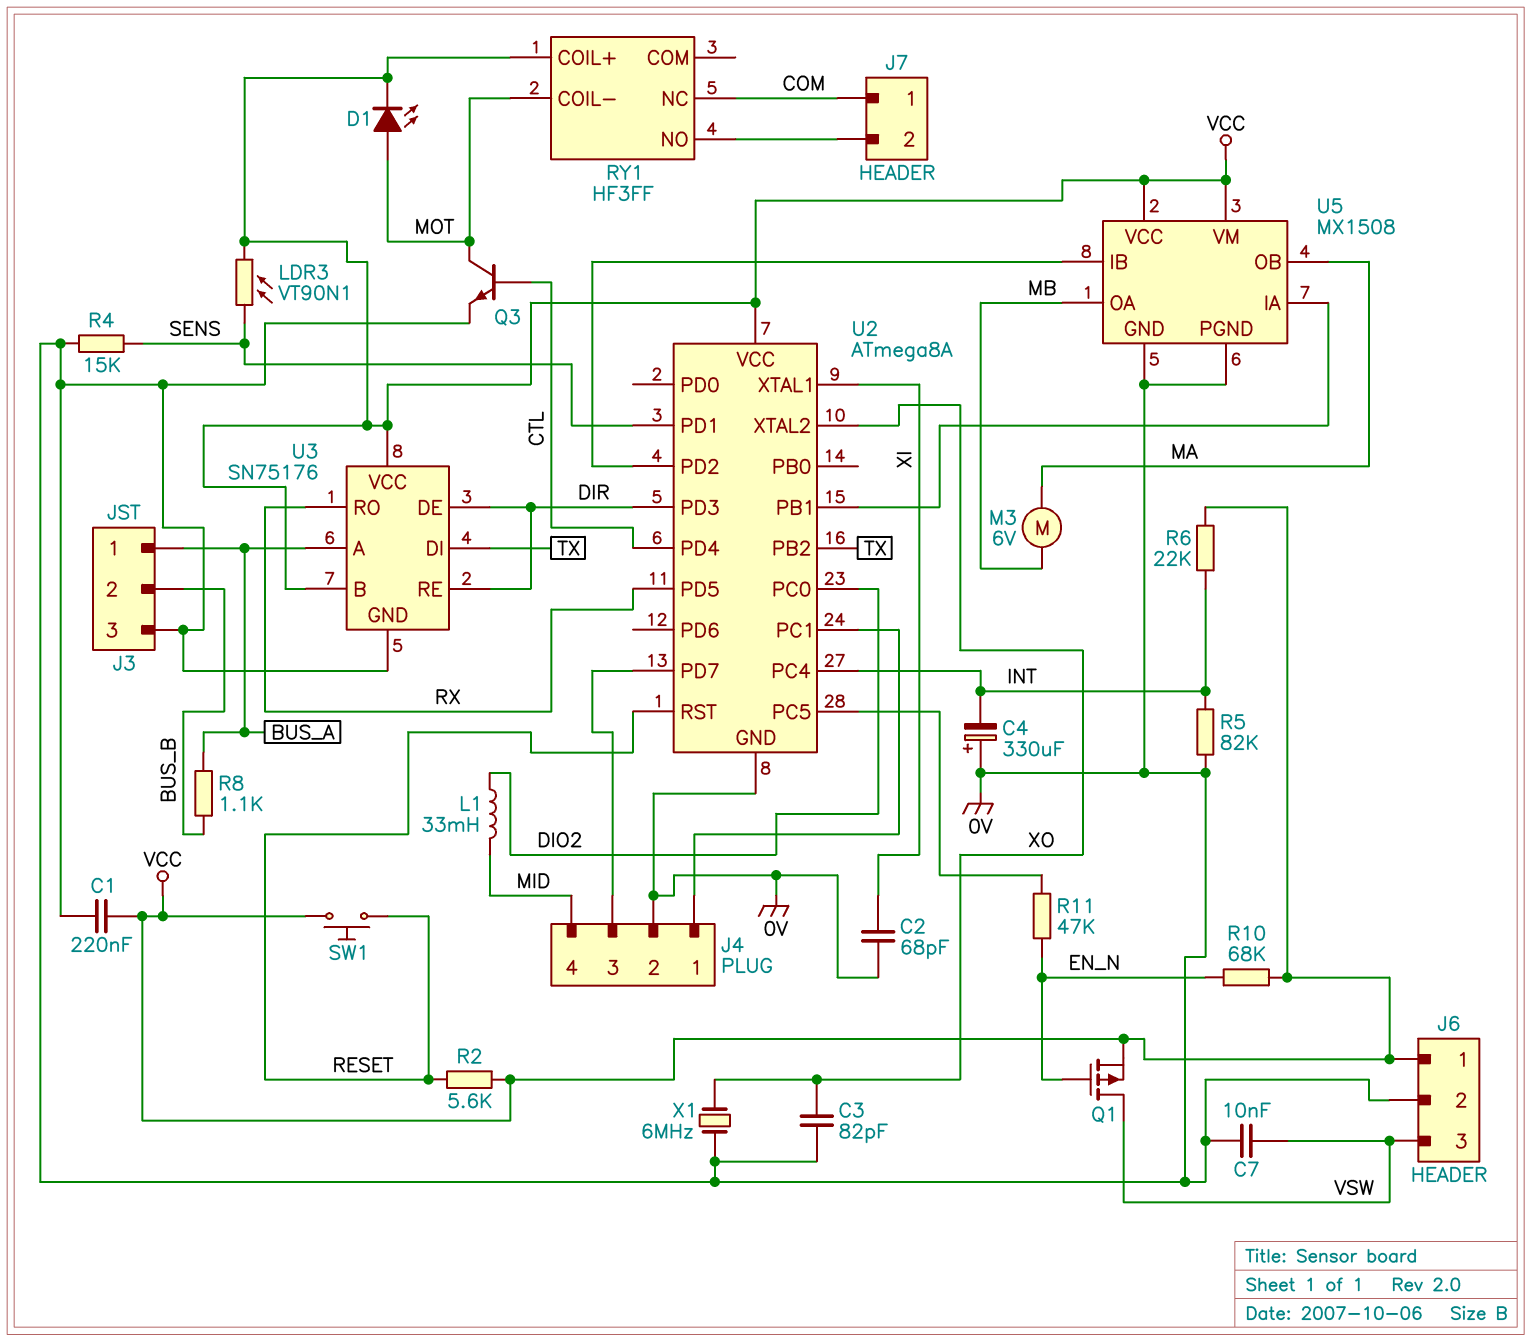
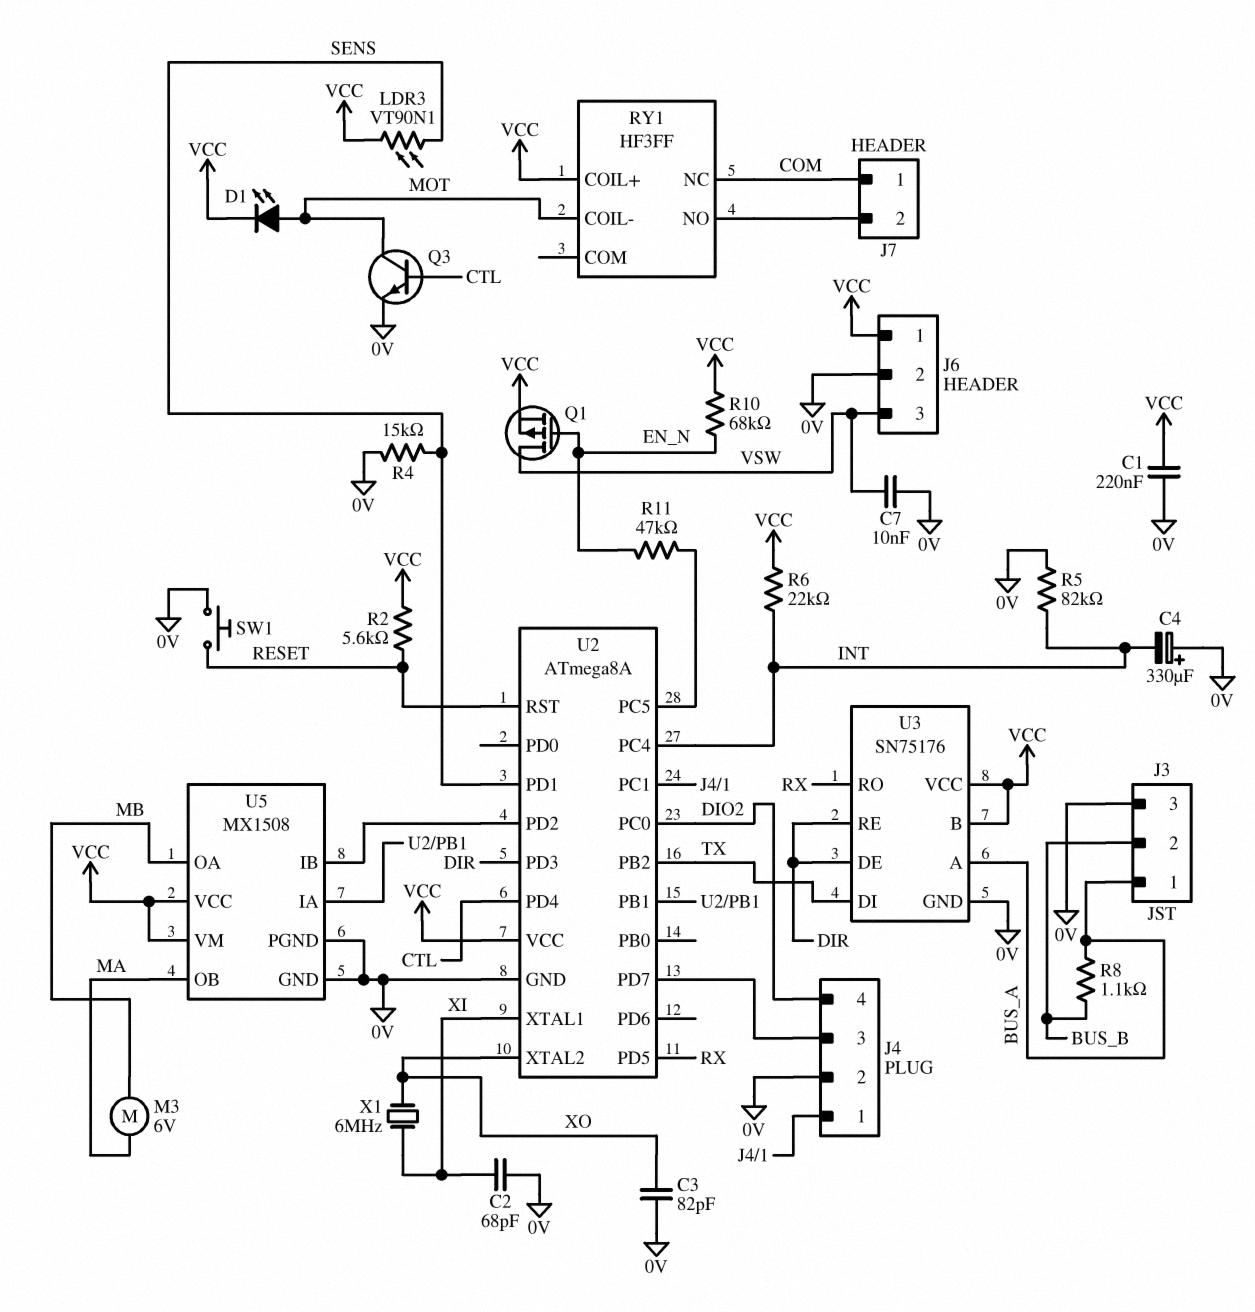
J4 pin 4: MID -> DIO2
L1: 33mH (DIO2, MID) -> none
SW1: button (RESET, VCC) -> button (0V, RESET)
X1: 6MHz (0V, XO) -> 6MHz (XI, XO)

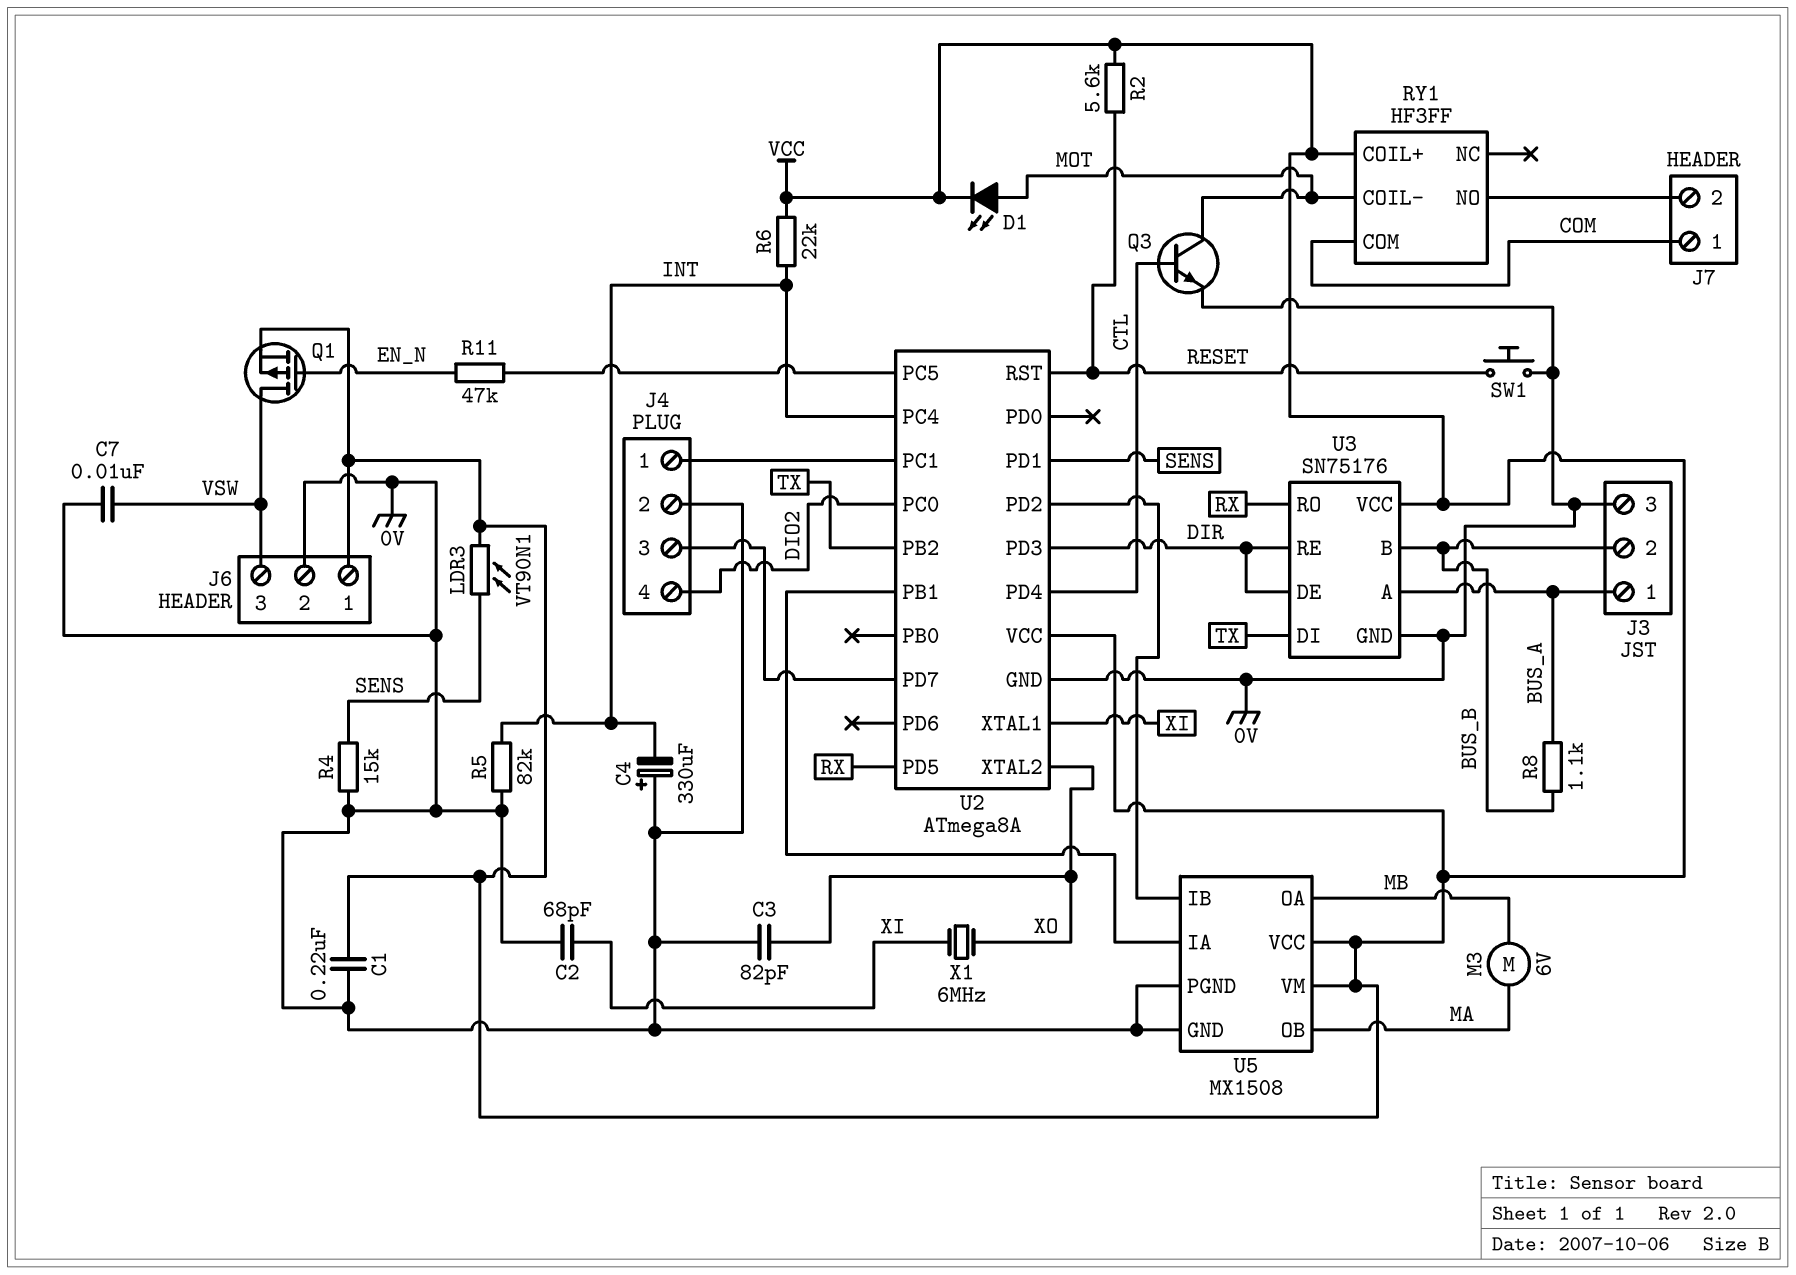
R10: 68k (EN_N, VCC) -> none
RY1 pin COM: none -> COM
RY1 pin NC: COM -> none
U3 pin B: VCC -> BUS_B

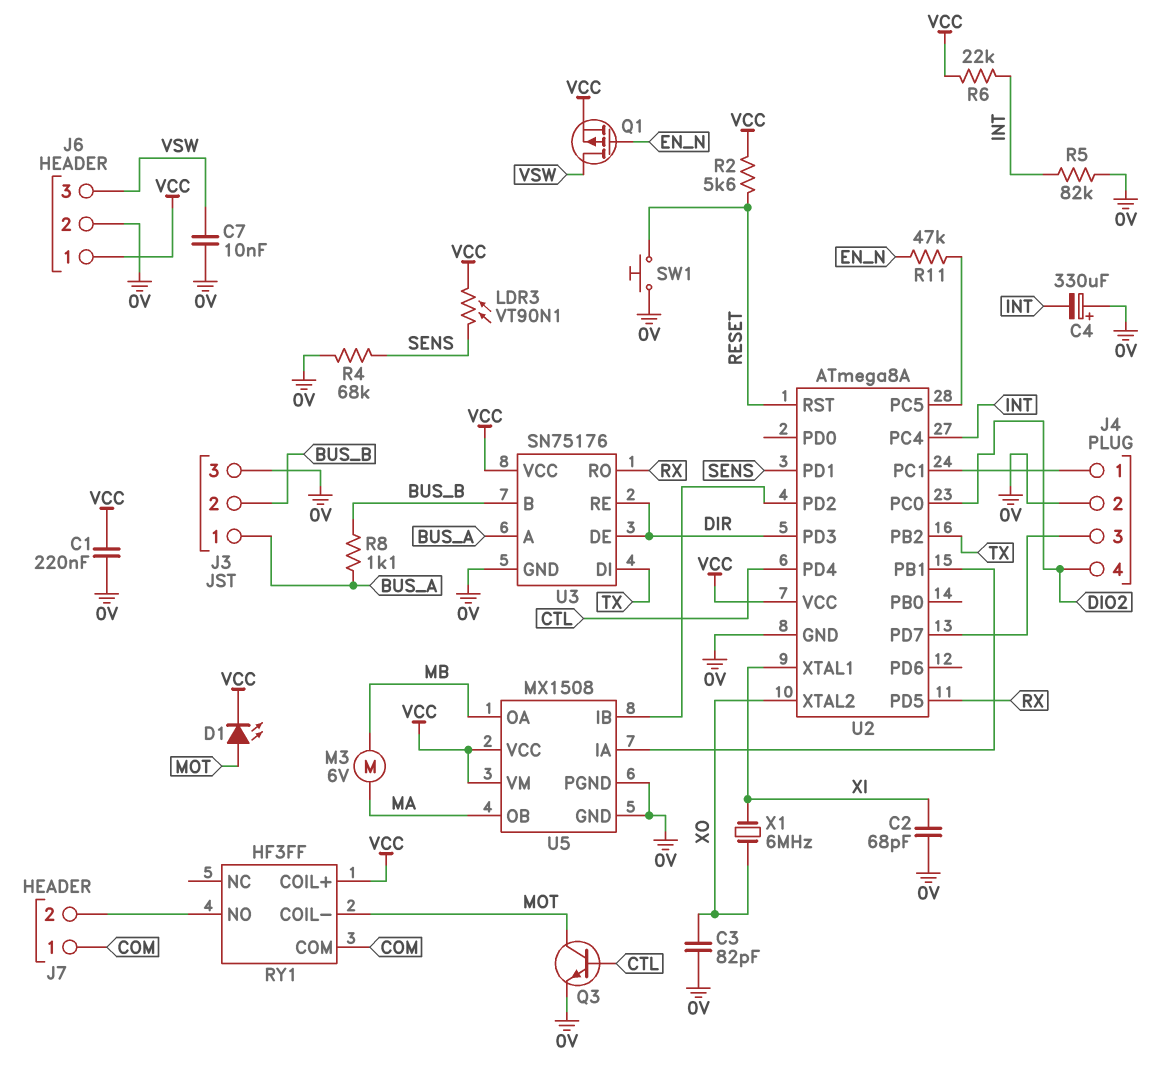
R4: 15k (0V, SENS) -> 68k (0V, SENS)

